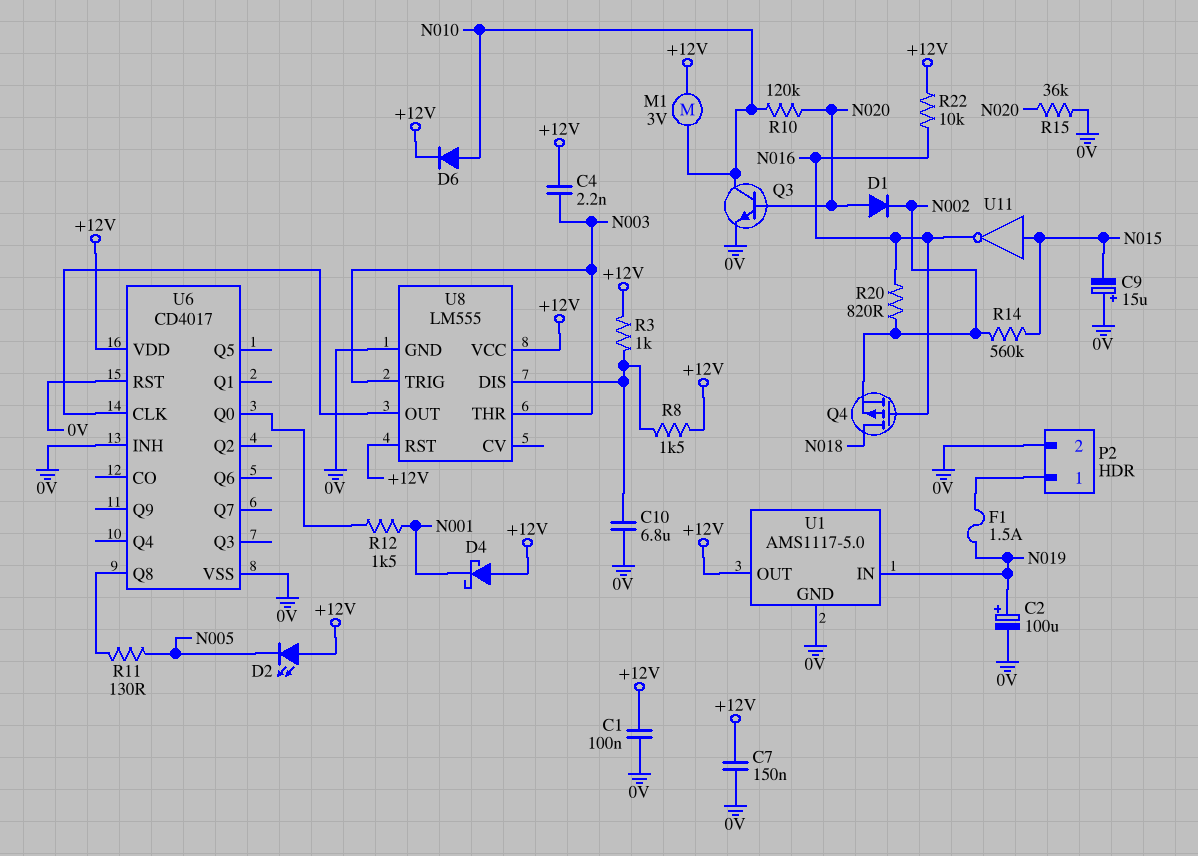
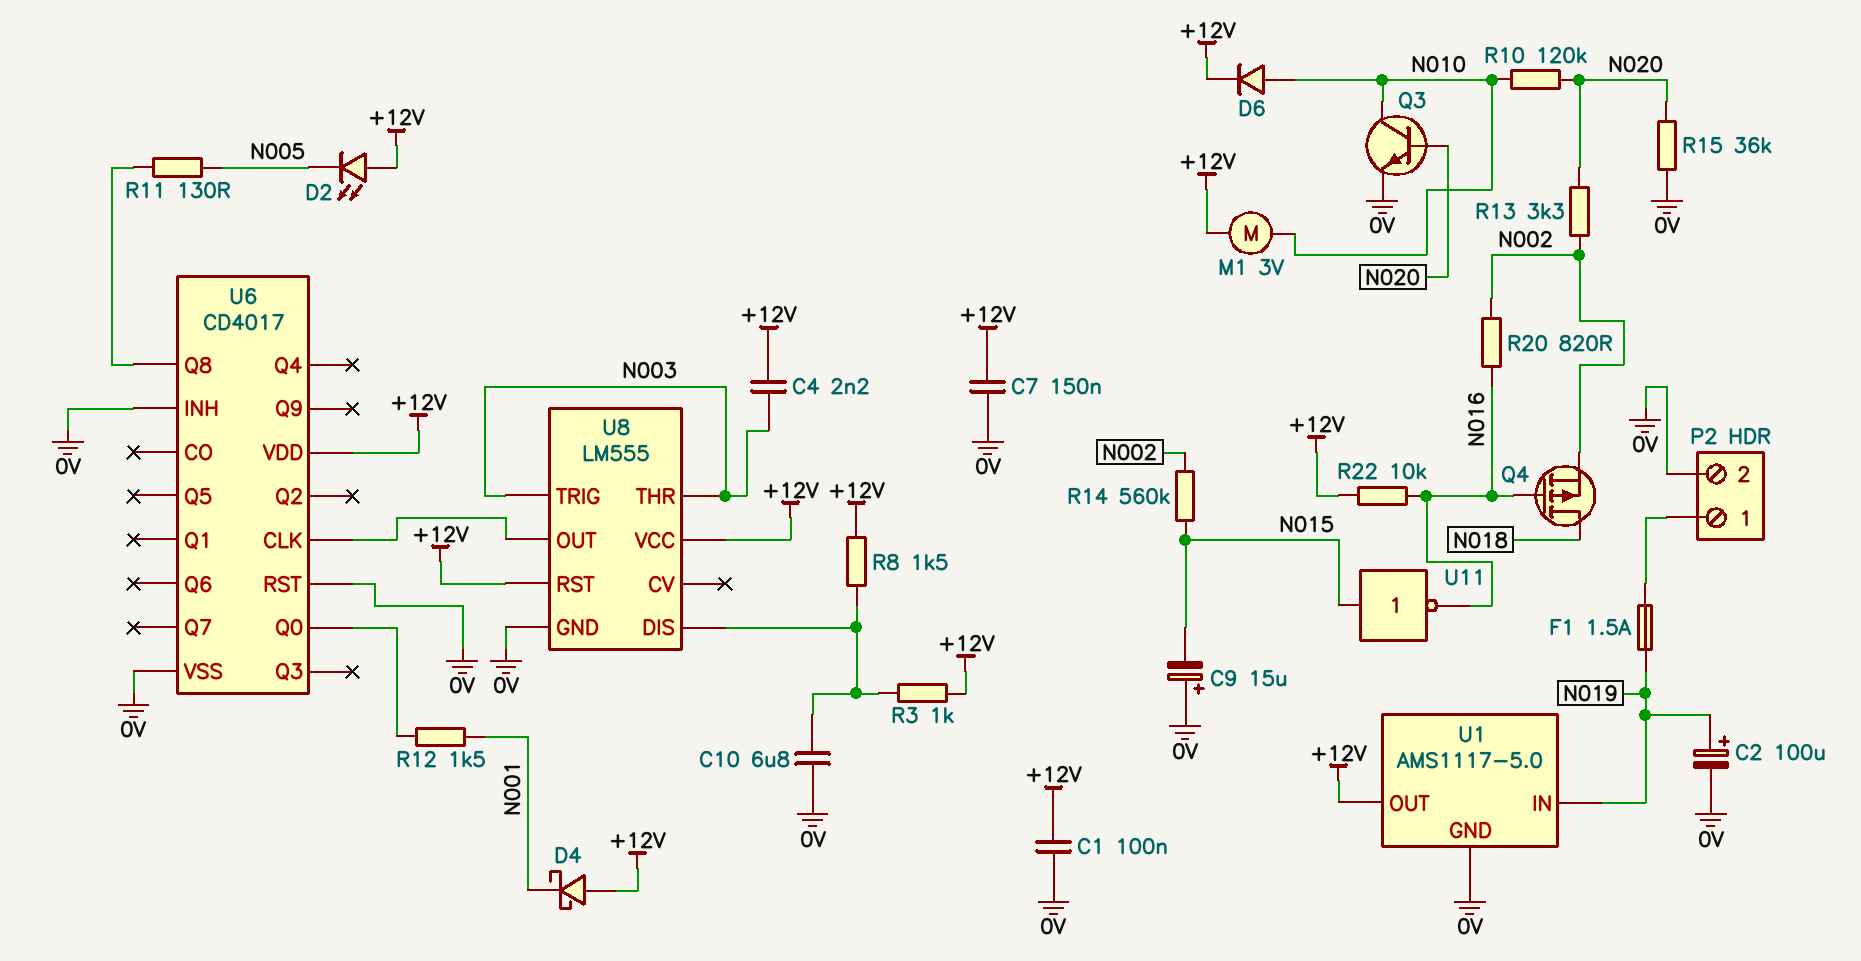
D1: diode (A N020, K N002) -> none
R13: none -> 3.3k (N002, N020)

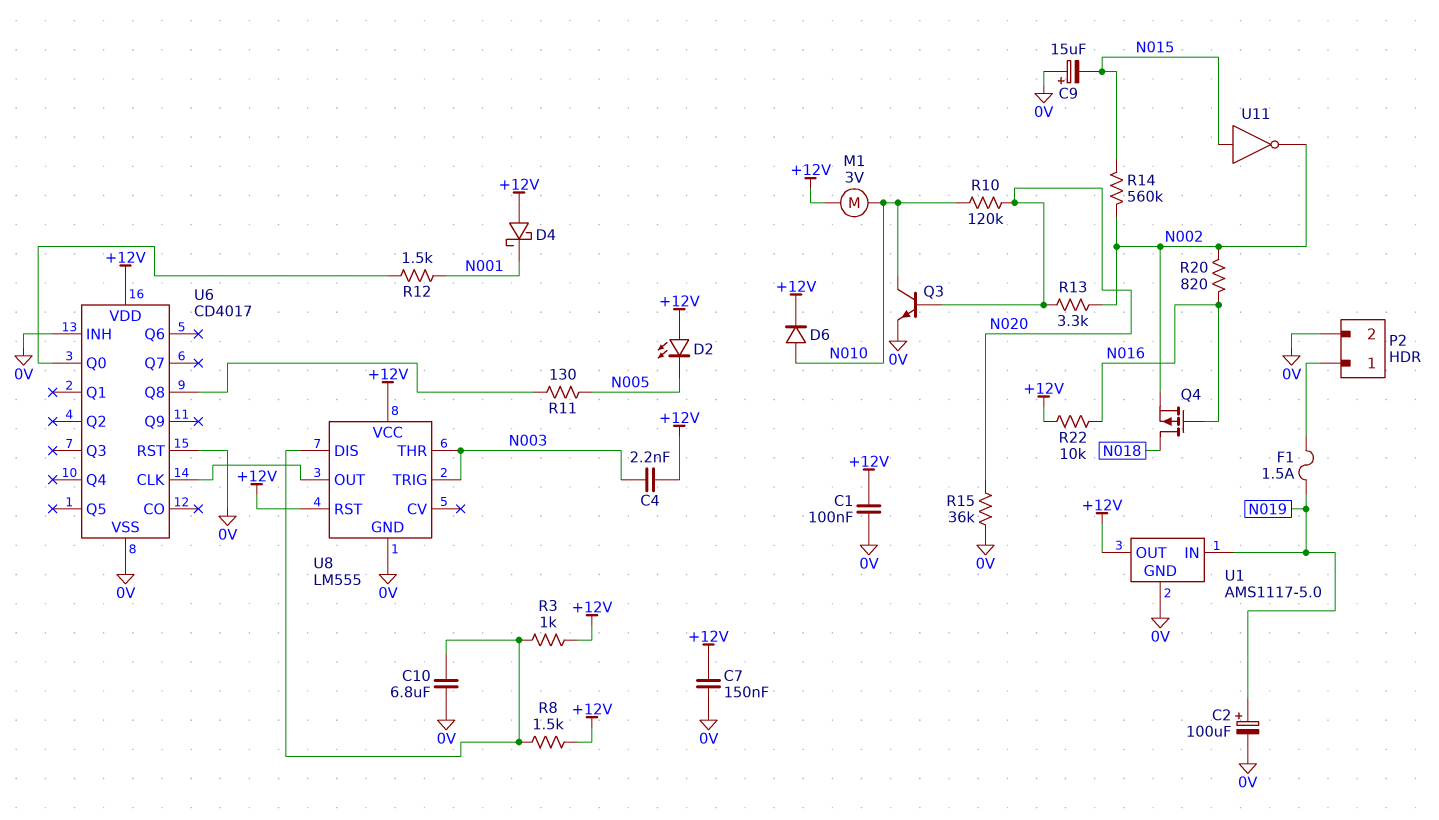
U11: NOT (in N015, out N016) -> NOT (in N015, out N002)

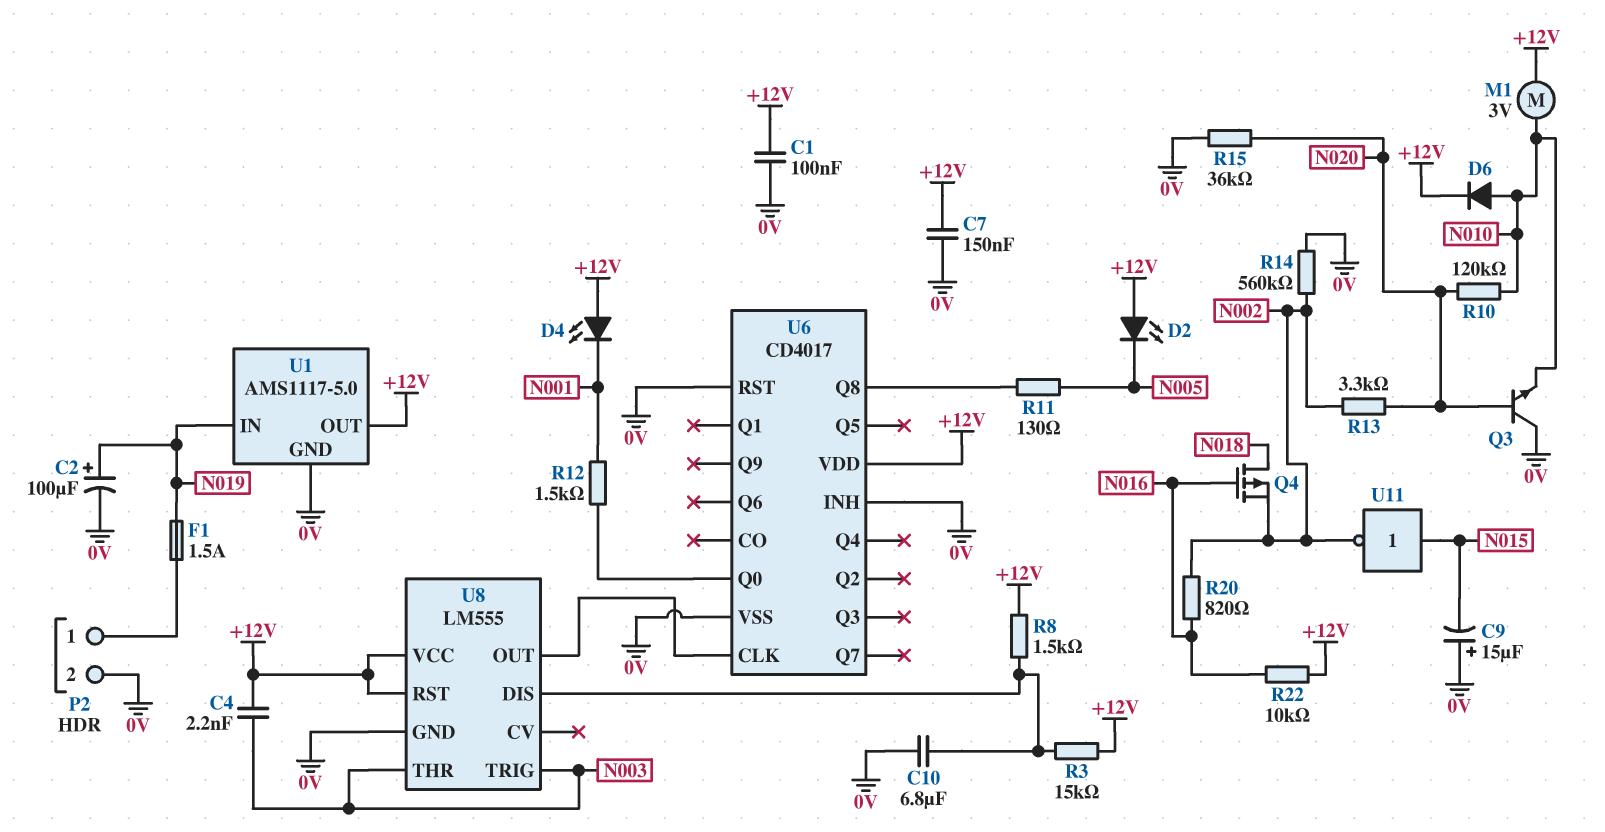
D4: schottky (A +12V, K N001) -> LED (A +12V, K N001)
Q3: NPN (B N020, C N010, E 0V) -> NPN (B N020, C 0V, E N010)
R3: 1k (+12V, U8/DIS) -> 15k (+12V, U8/DIS)
R14: 560k (N002, N015) -> 560k (0V, N002)

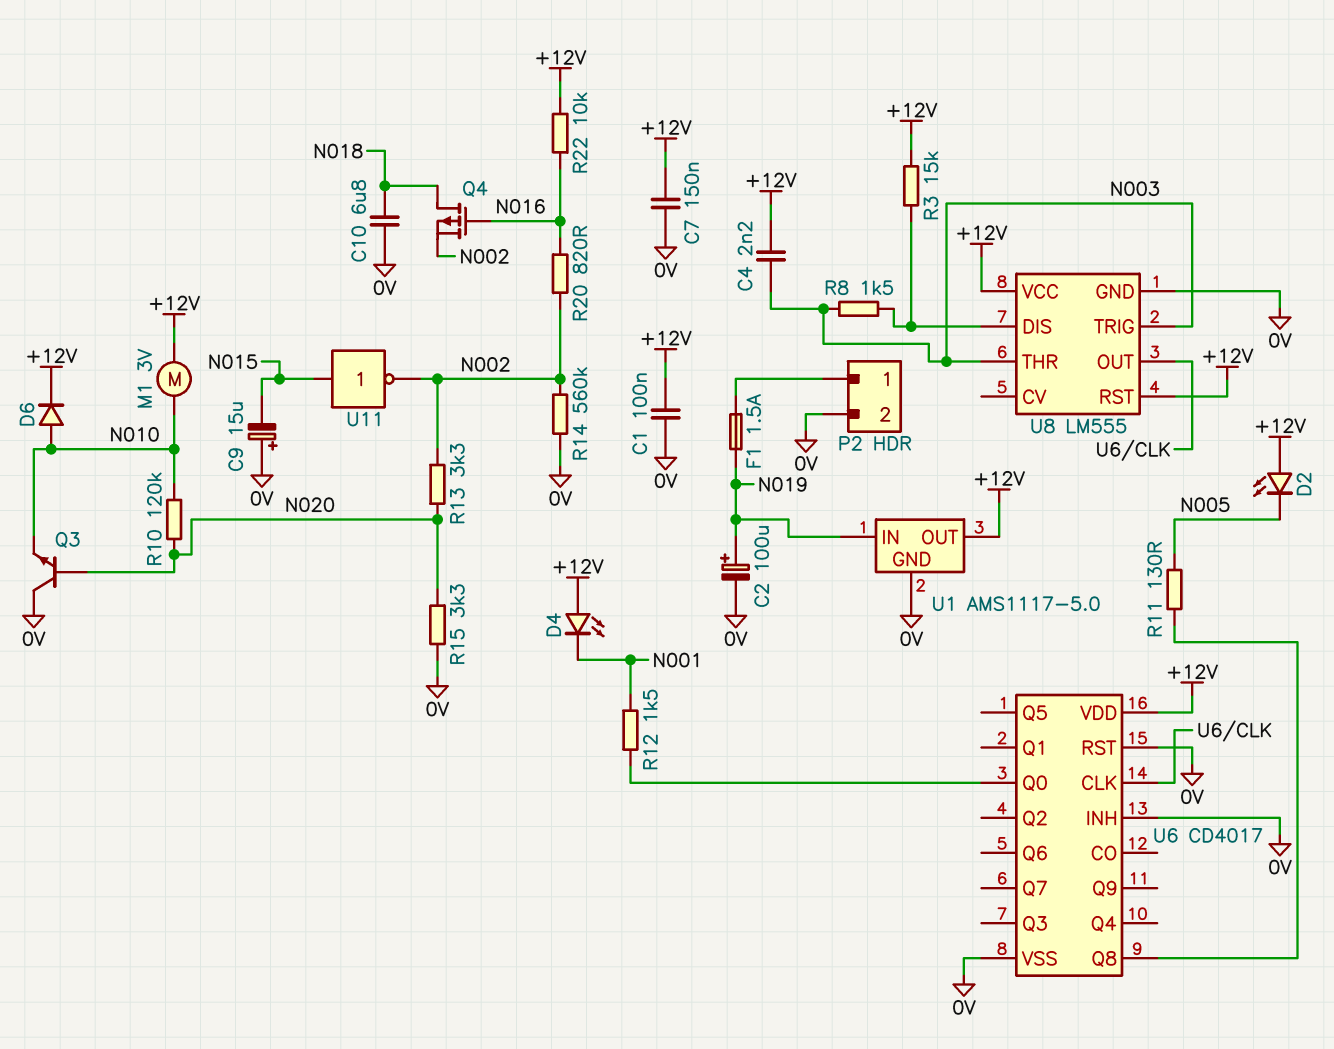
C10: 6.8uF (0V, U8/DIS) -> 6.8uF (0V, N018)
R8: 1.5k (+12V, U8/DIS) -> 1.5k (N003, U8/DIS)
R15: 36k (0V, N020) -> 3.3k (0V, N020)

